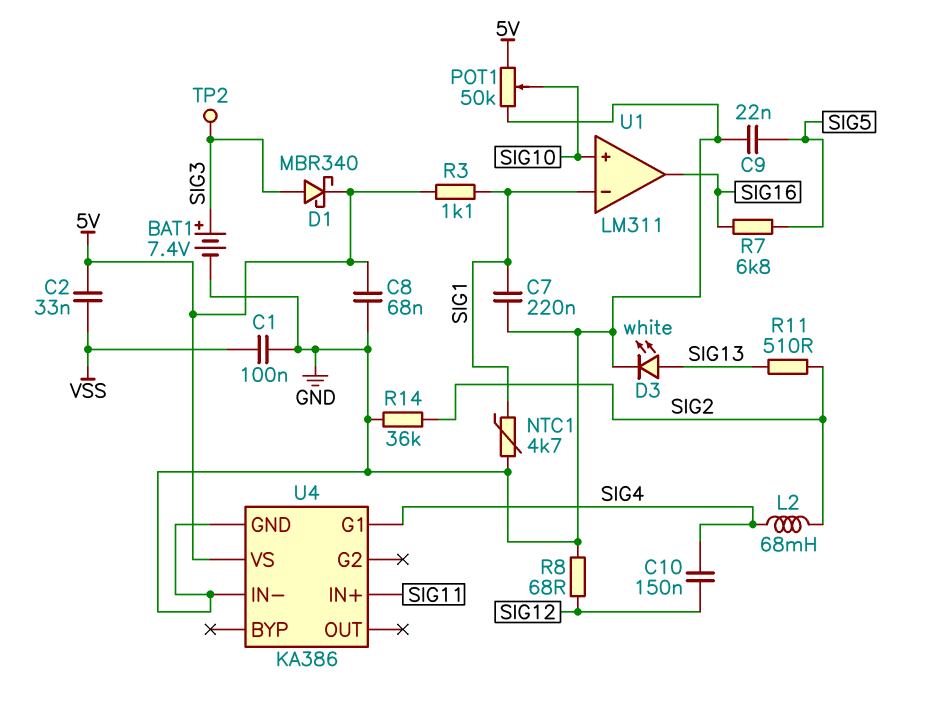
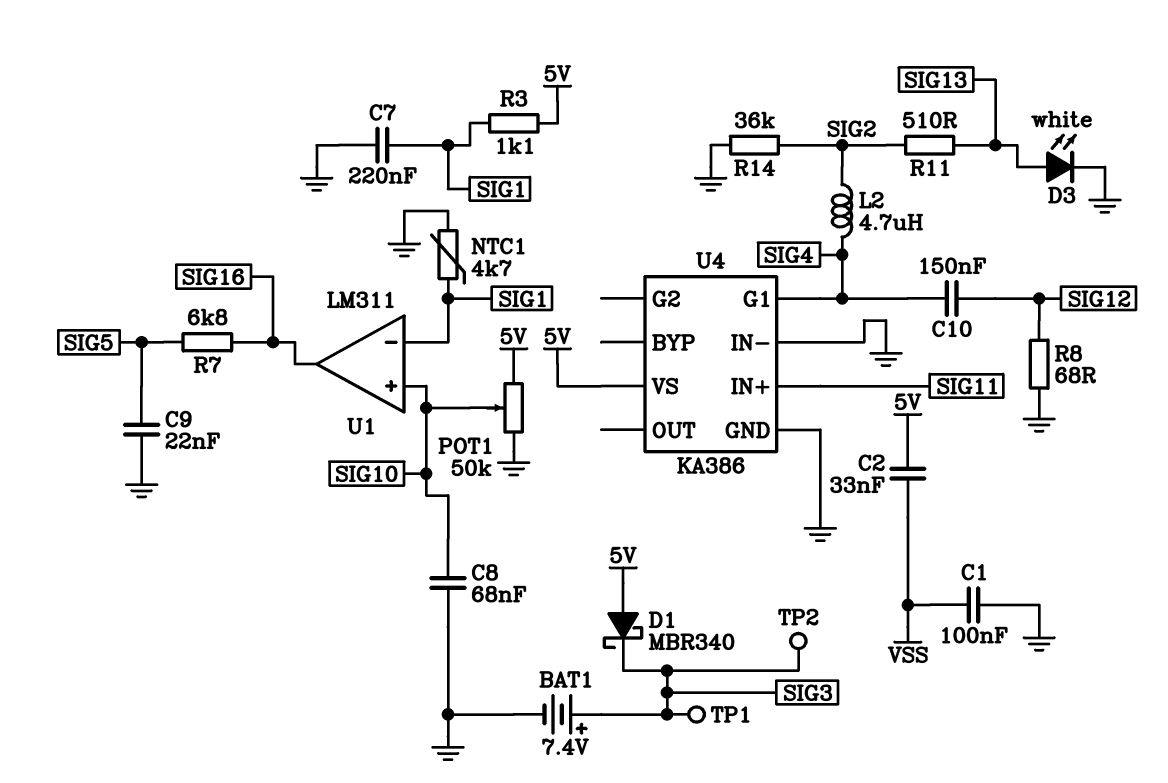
C8: 68nF (5V, GND) -> 68nF (GND, SIG10)
D1: schottky MBR340 (A SIG3, K 5V) -> schottky MBR340 (A 5V, K SIG3)
L2: 68mH (SIG2, SIG4) -> 4.7uH (SIG2, SIG4)
TP1: none -> test point (SIG3)

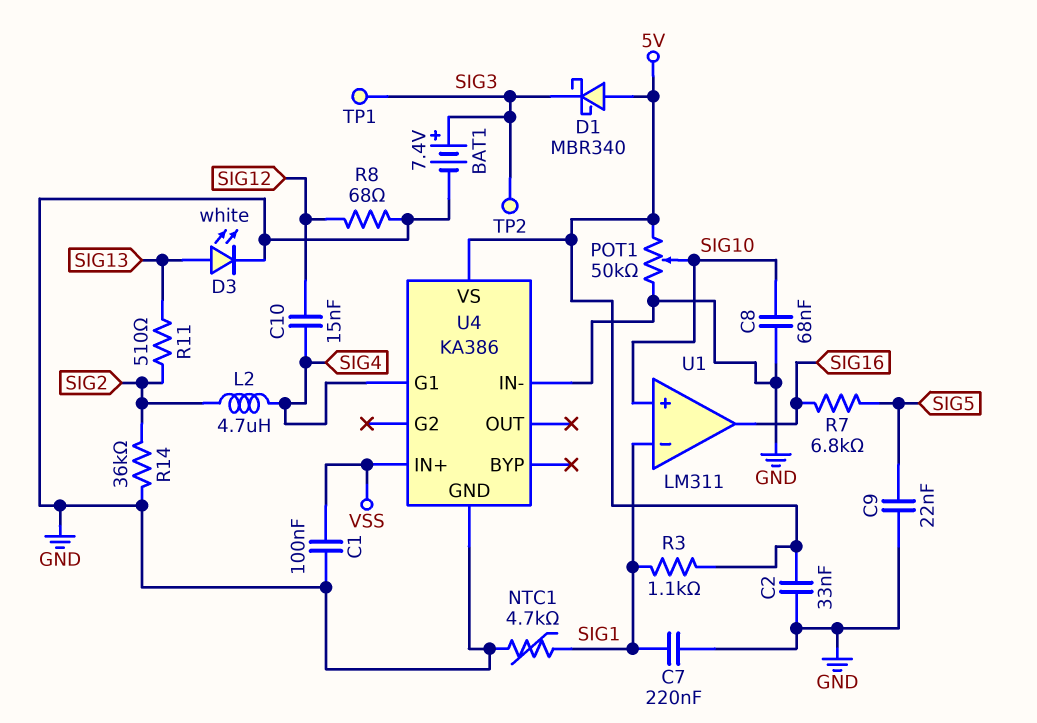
C2: 33nF (5V, VSS) -> 33nF (5V, GND)
C10: 150nF (SIG4, SIG12) -> 15nF (SIG4, SIG12)
U4 pin IN+: SIG11 -> VSS

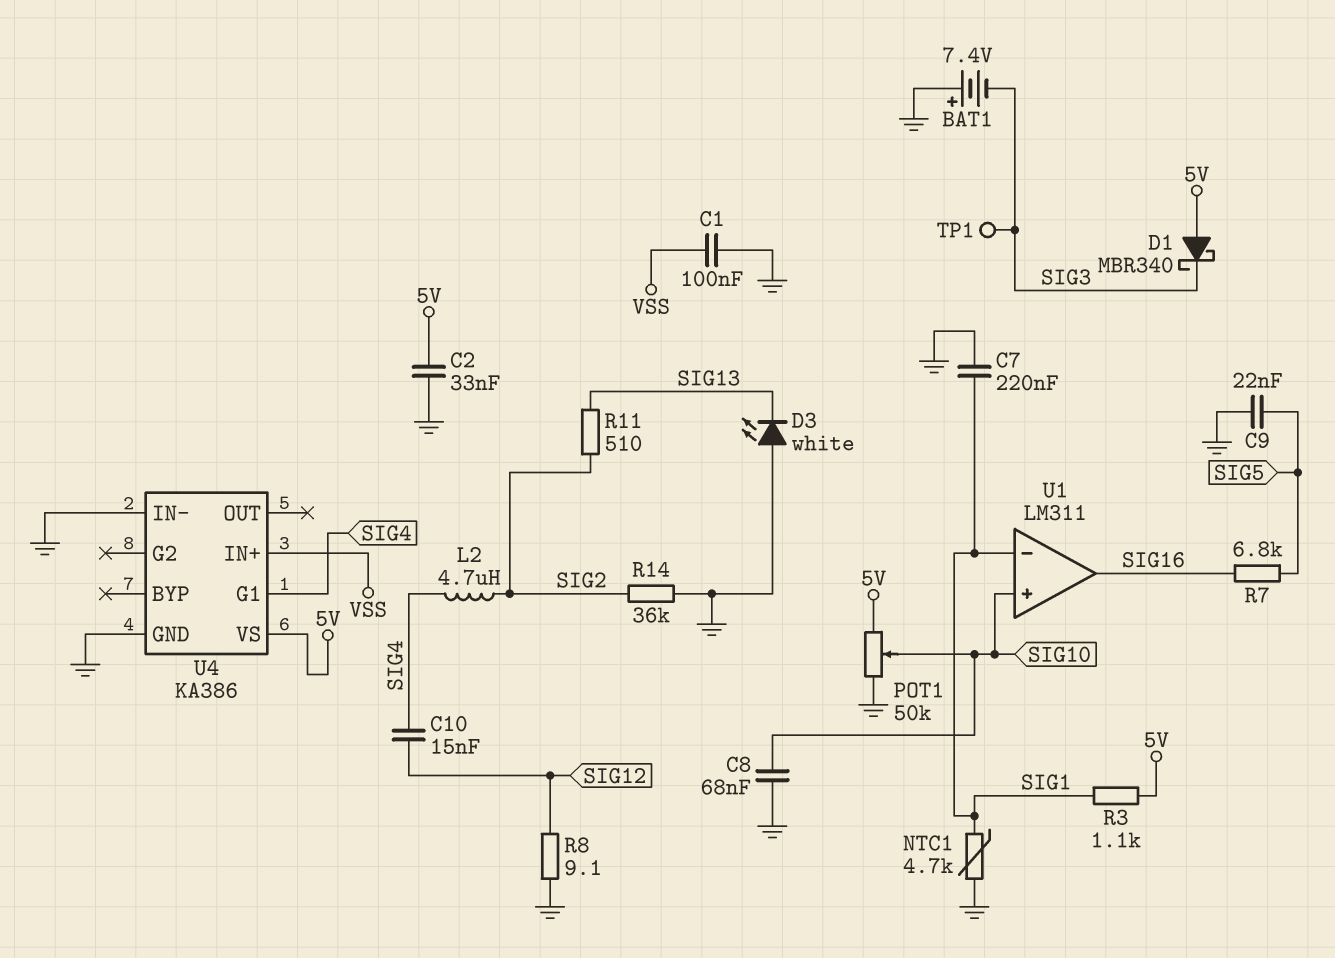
BAT1: 7.4V (plus SIG3, minus GND) -> 7.4V (plus GND, minus SIG3)
D3: LED white (A SIG13, K GND) -> LED white (A GND, K SIG13)
R8: 68 (GND, SIG12) -> 9.1 (GND, SIG12)
TP2: test point (SIG3) -> none

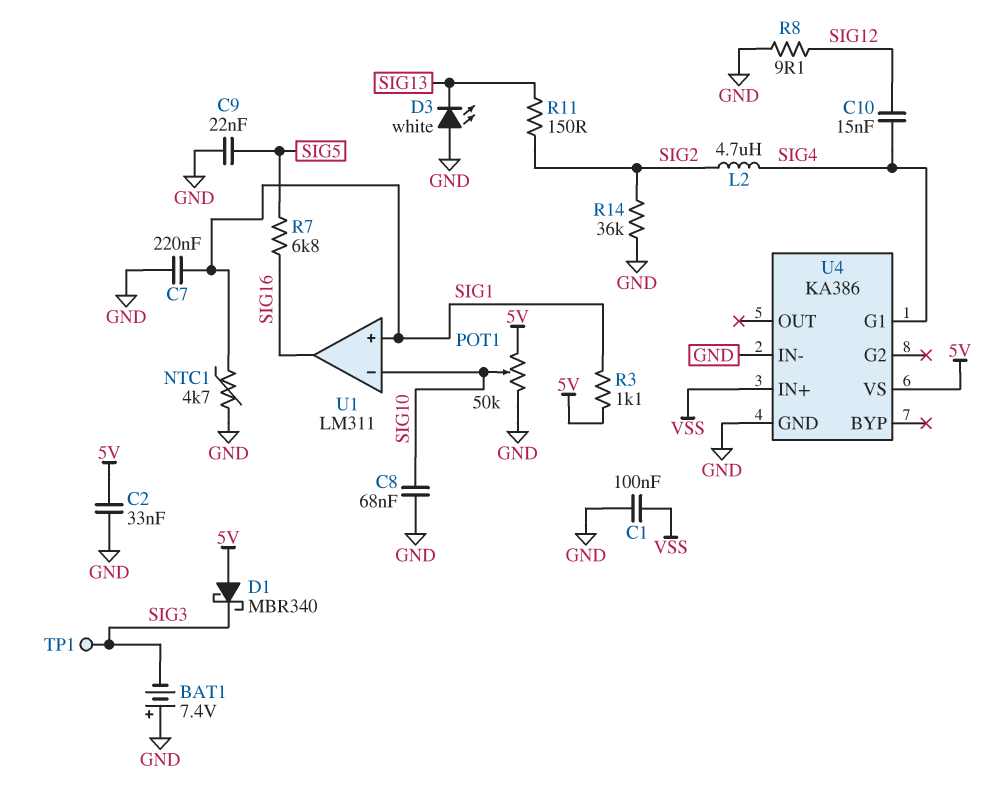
R11: 510 (SIG2, SIG13) -> 150 (SIG2, SIG13)
U1 pin in+: SIG10 -> SIG1
U1 pin in-: SIG1 -> SIG10

